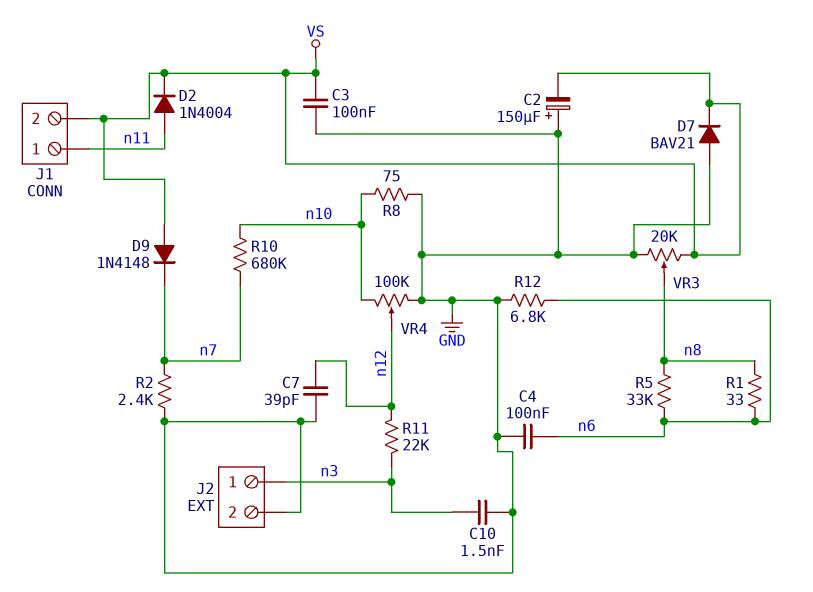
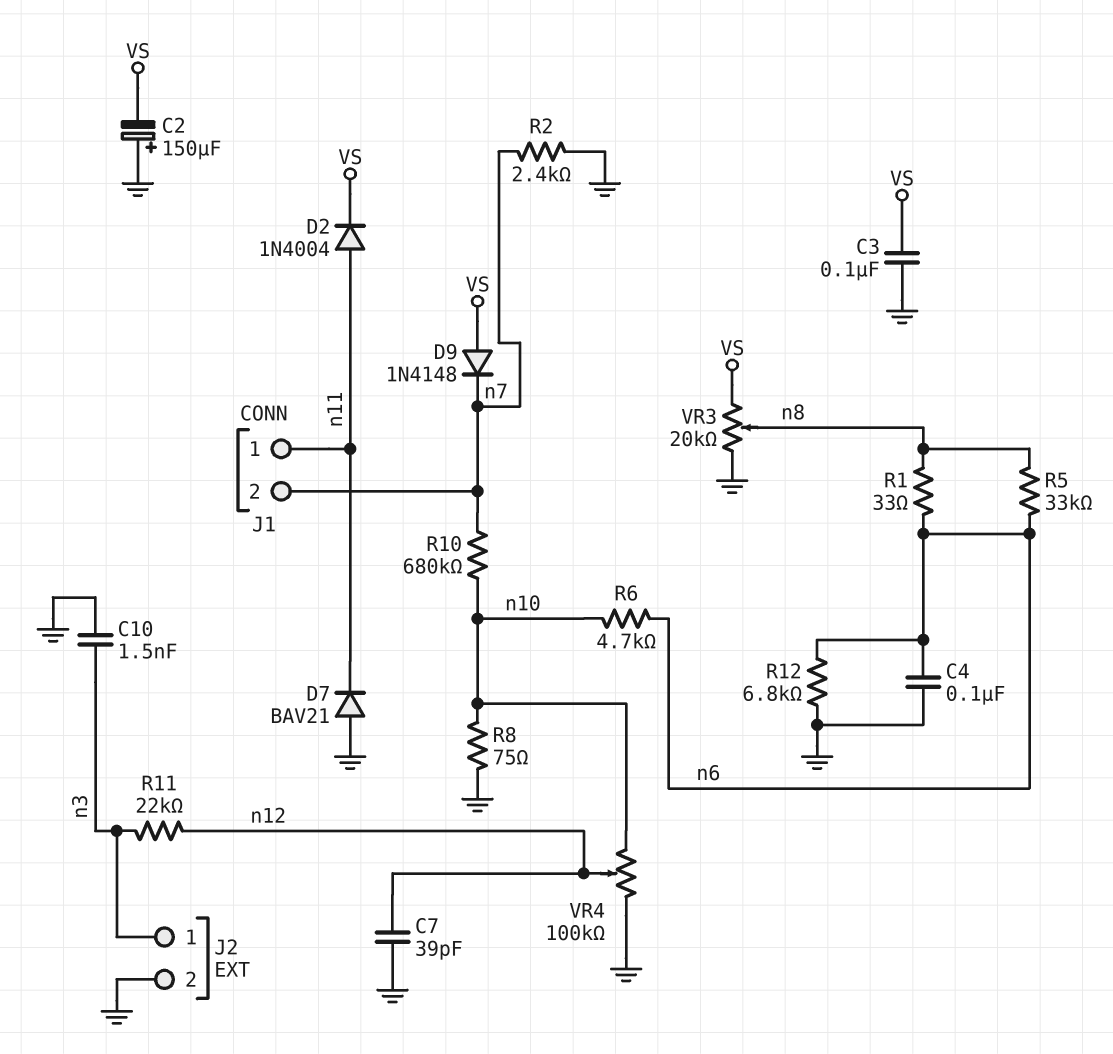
D7: diode BAV21 (A GND, K VS) -> diode BAV21 (A GND, K n11)
J1 pin 2: VS -> n7
R6: none -> 4.7k (n6, n10)

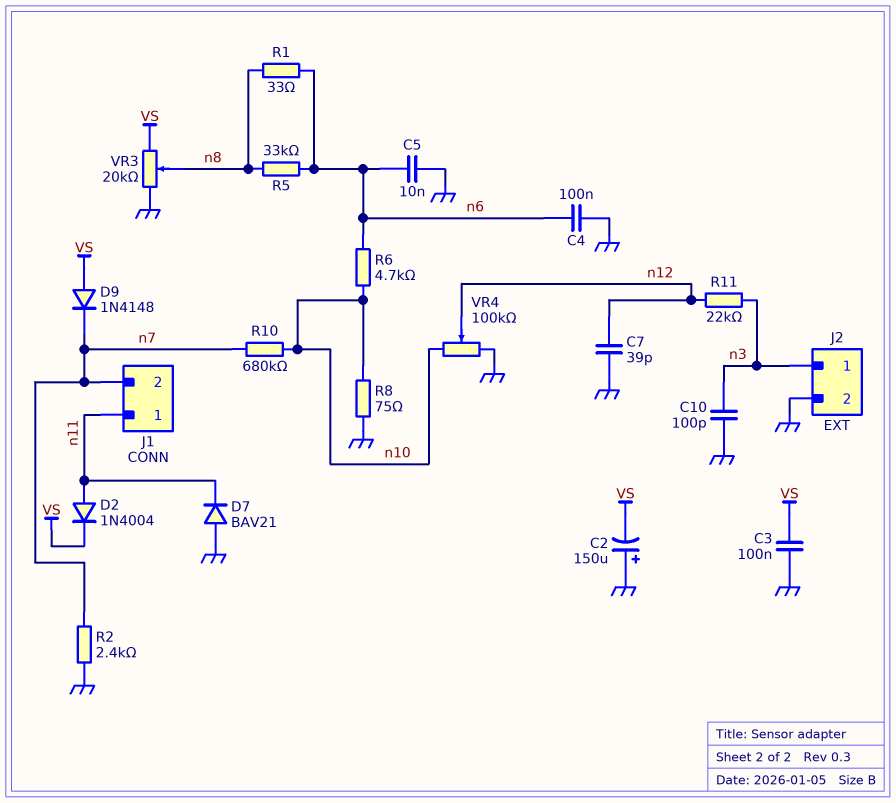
C5: none -> 10nF (GND, n6)
C10: 1.5nF (GND, n3) -> 100pF (GND, n3)
R12: 6.8k (GND, n6) -> none

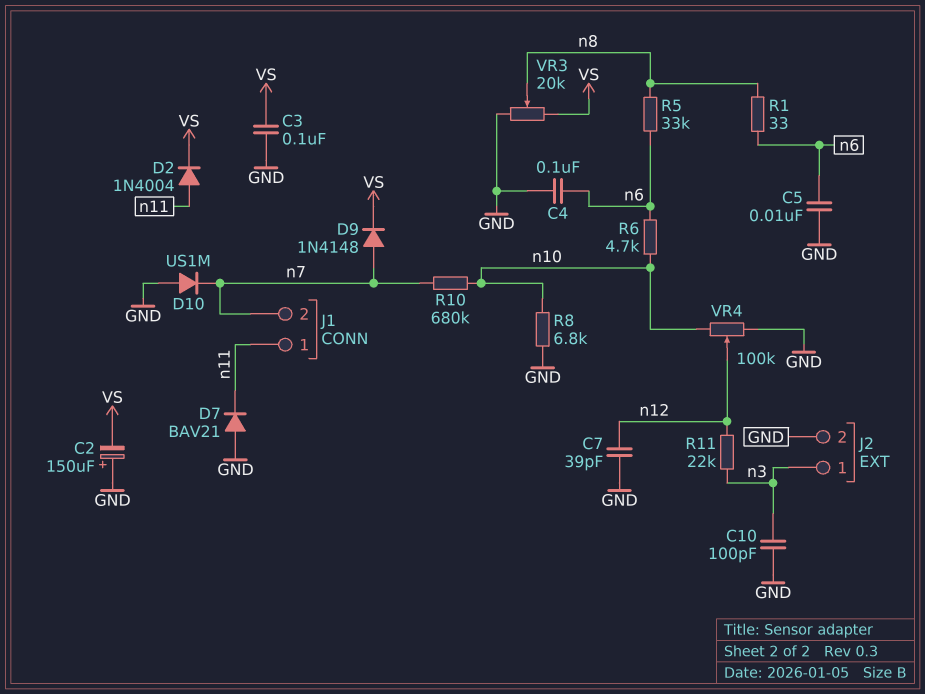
D9: diode 1N4148 (A VS, K n7) -> diode 1N4148 (A n7, K VS)
D10: none -> diode US1M (A GND, K n7)
R2: 2.4k (GND, n7) -> none
R8: 75 (GND, n10) -> 6.8k (GND, n10)

